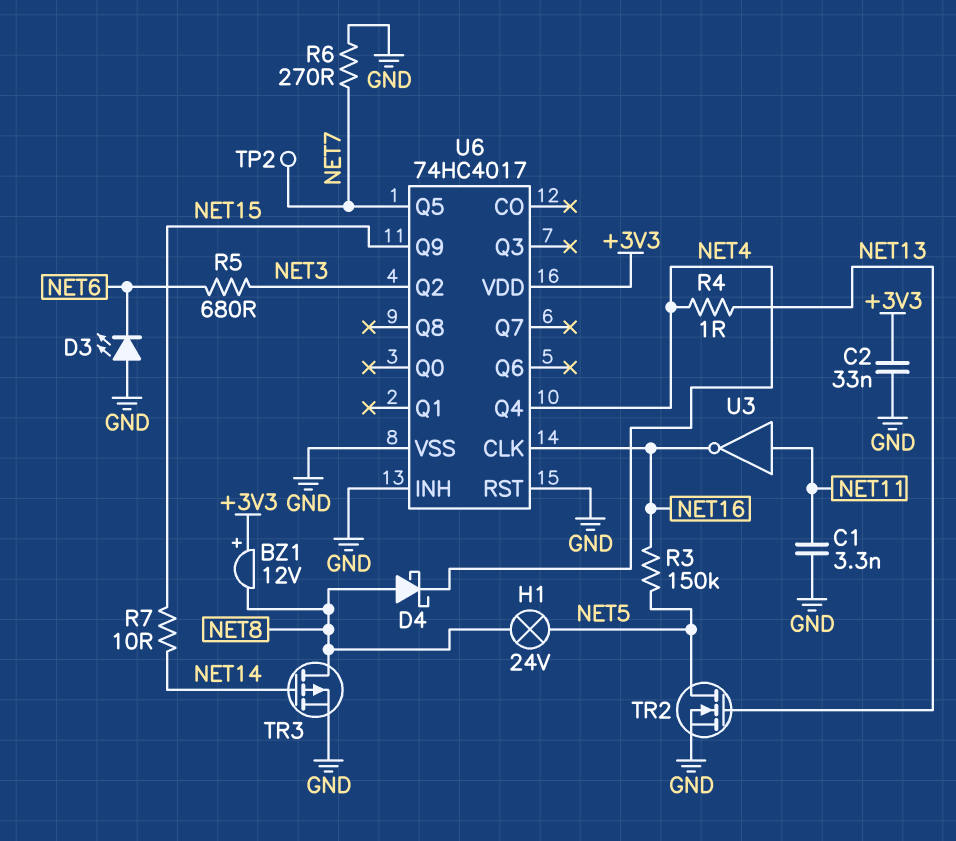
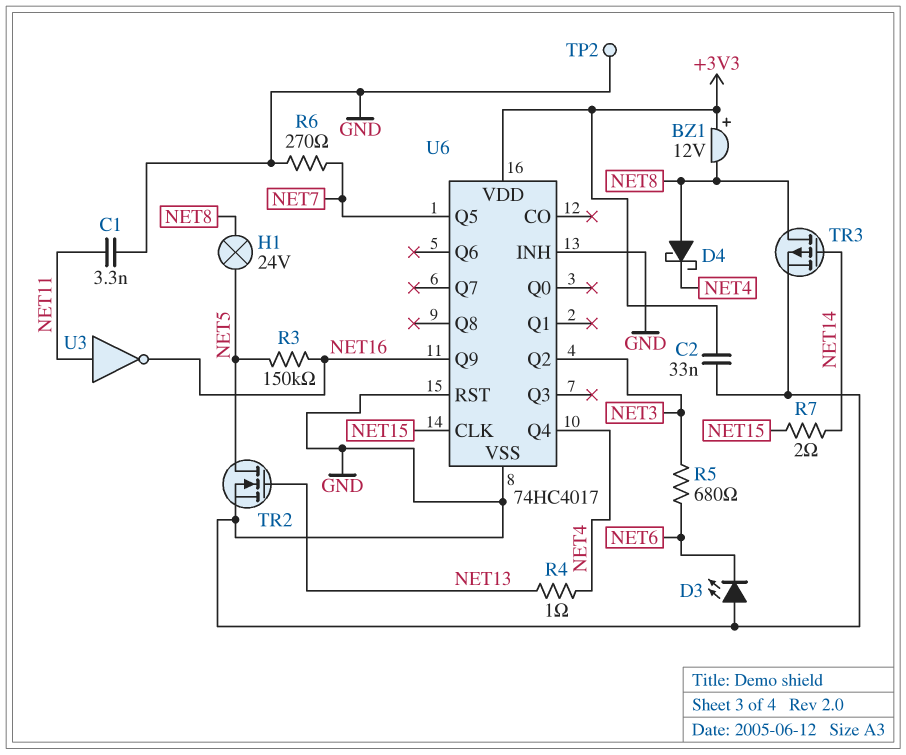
R7: 10 (NET14, NET15) -> 2 (NET14, NET15)
TP2: test point (NET7) -> test point (GND)
U6 pin CLK: NET16 -> NET15
U6 pin Q9: NET15 -> NET16

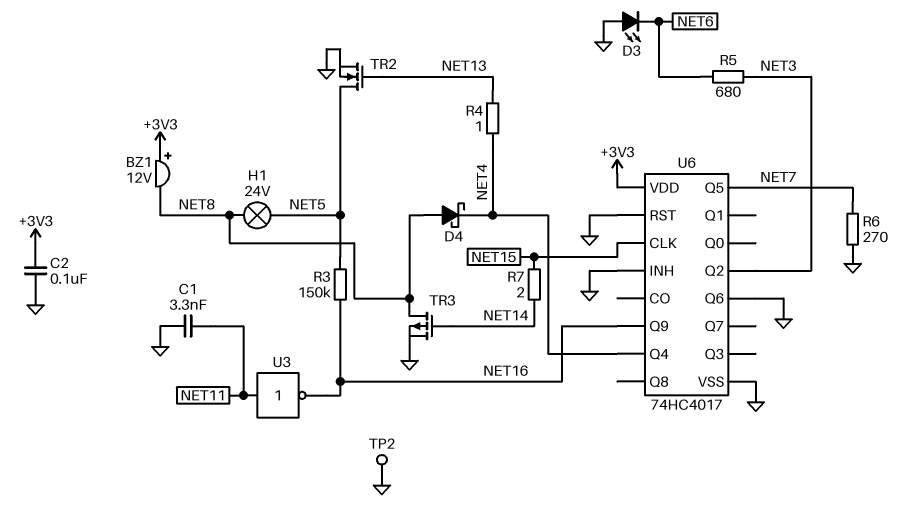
C2: 33nF (+3V3, GND) -> 100nF (+3V3, GND)
U6 pin Q6: none -> GND

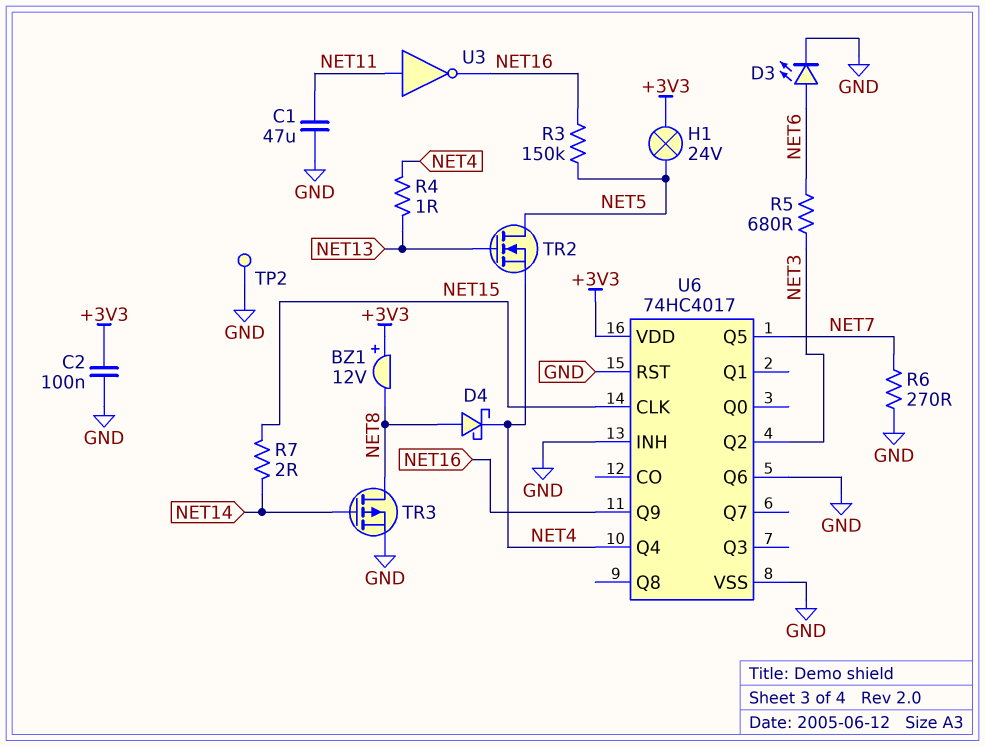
C1: 3.3nF (GND, NET11) -> 47uF (GND, NET11)
D3: LED (A GND, K NET6) -> LED (A NET6, K GND)
H1: lamp 24V (NET5, NET8) -> lamp 24V (+3V3, NET5)
TR2: NMOS (G NET13, D NET5, S GND) -> NMOS (G NET13, D NET5, S NET4)

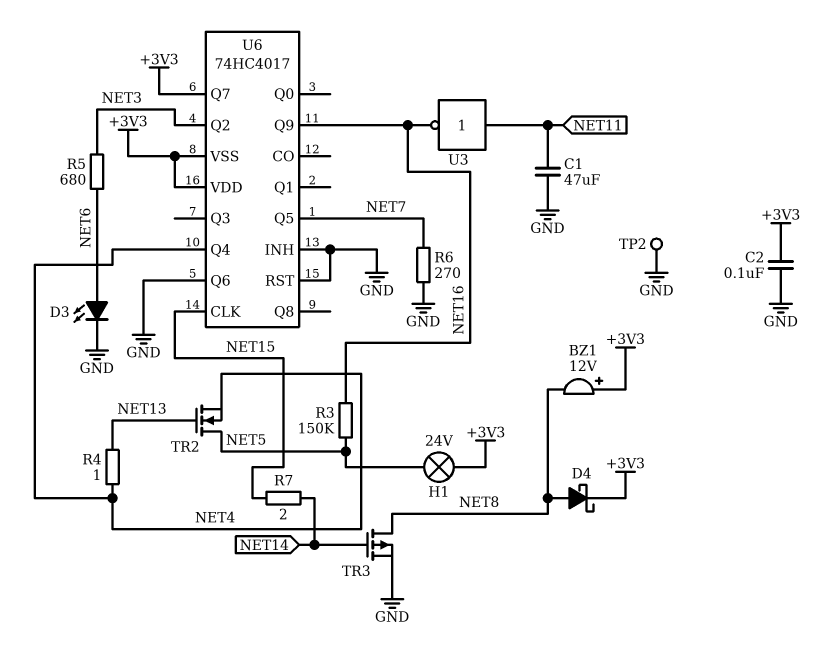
D4: schottky (A NET8, K NET4) -> schottky (A NET8, K +3V3)
U6 pin Q7: none -> +3V3
U6 pin VSS: GND -> +3V3

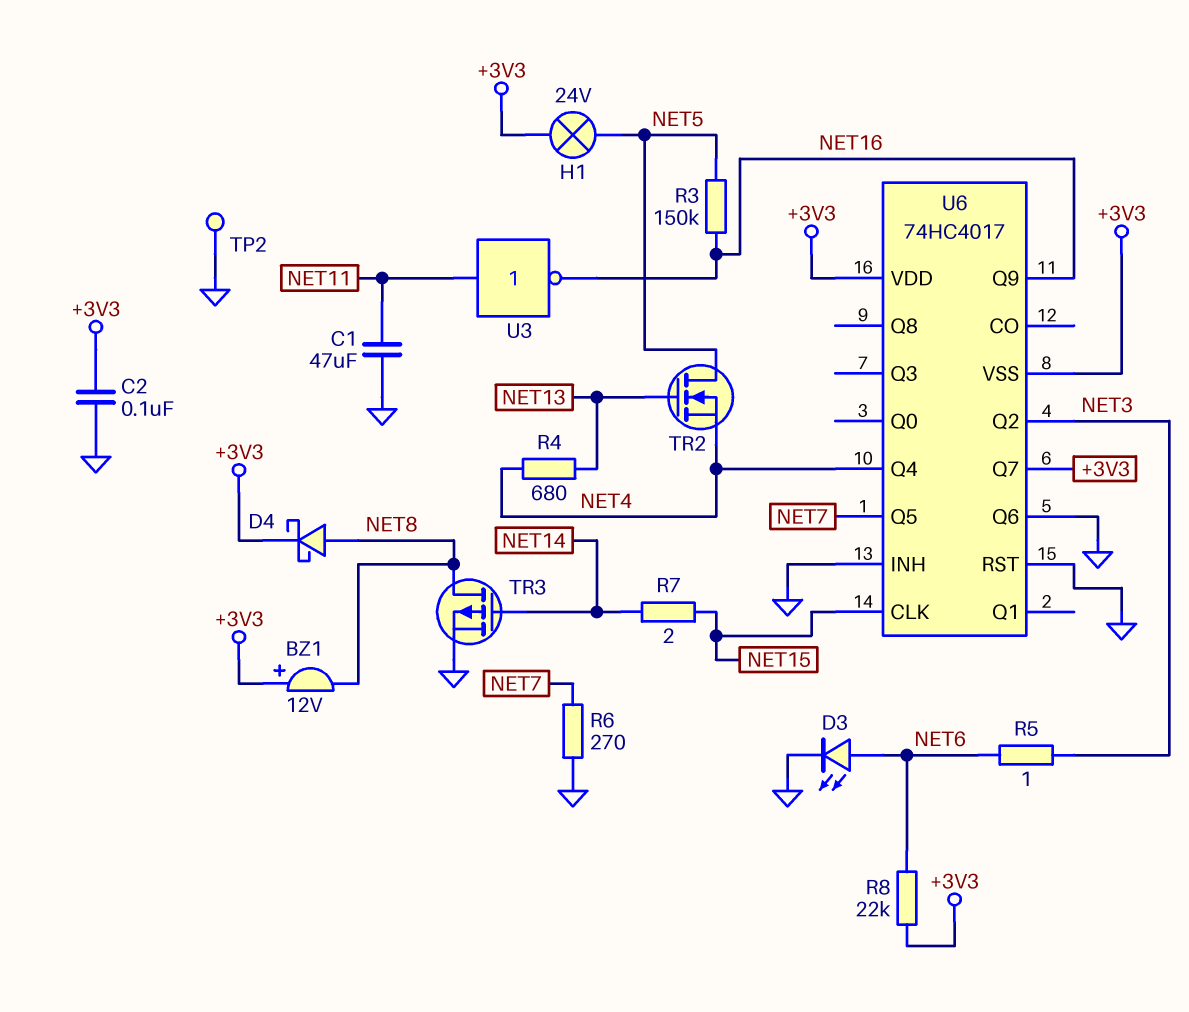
R4: 1 (NET4, NET13) -> 680 (NET4, NET13)
R5: 680 (NET3, NET6) -> 1 (NET3, NET6)
R8: none -> 22k (+3V3, NET6)

